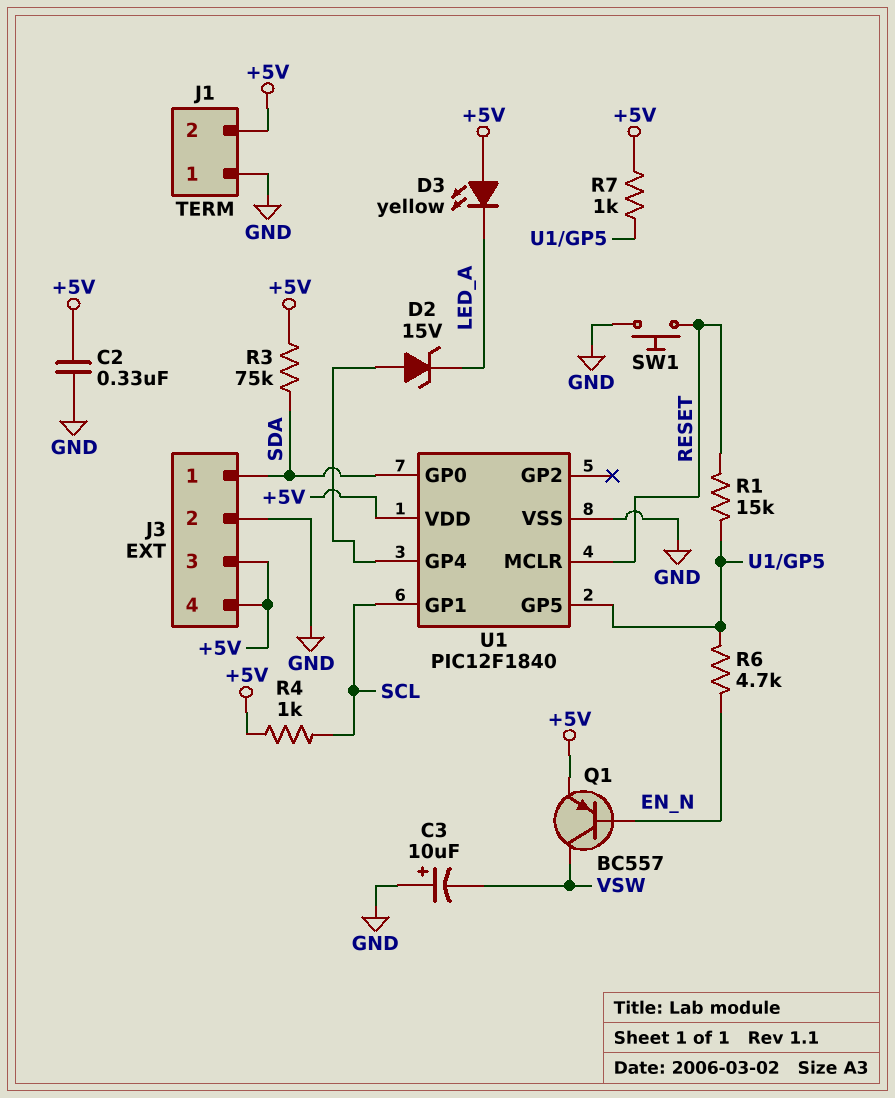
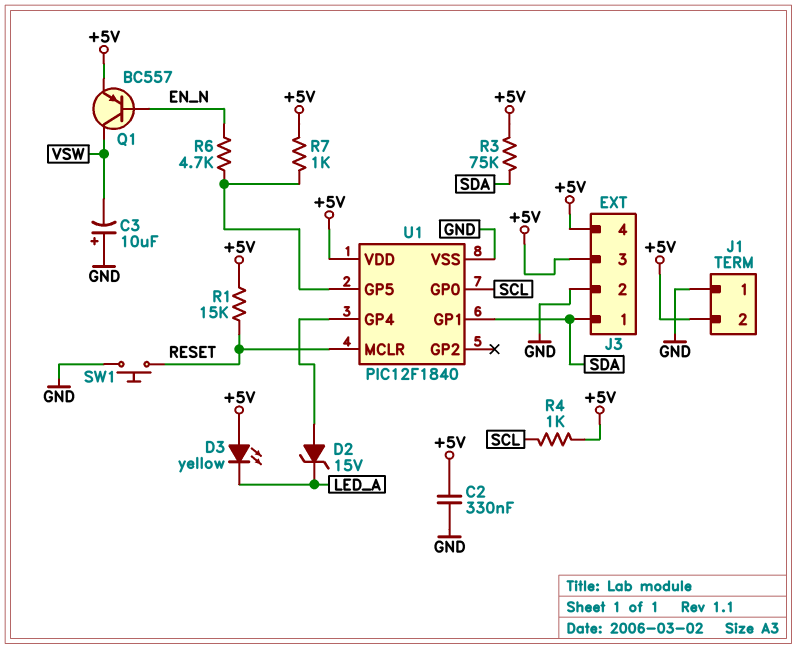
R1: 15k (RESET, U1/GP5) -> 15k (+5V, RESET)
U1 pin GP0: SDA -> SCL
U1 pin GP1: SCL -> SDA

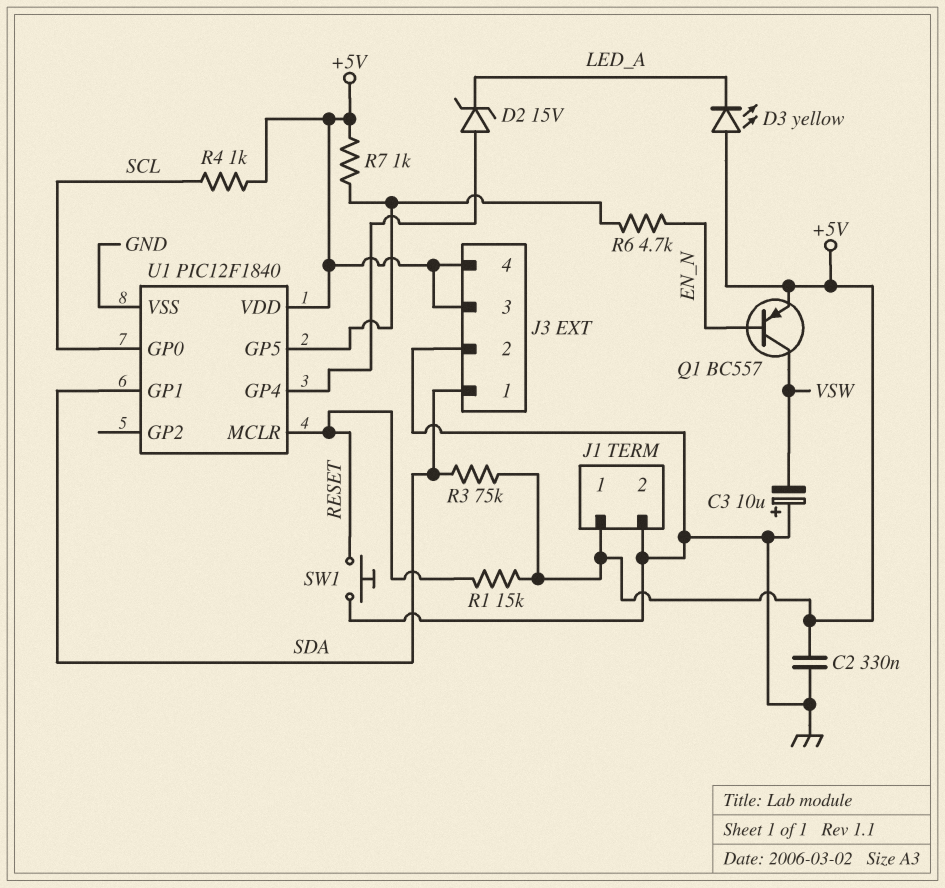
J1 pin 1: GND -> +5V
J1 pin 2: +5V -> GND

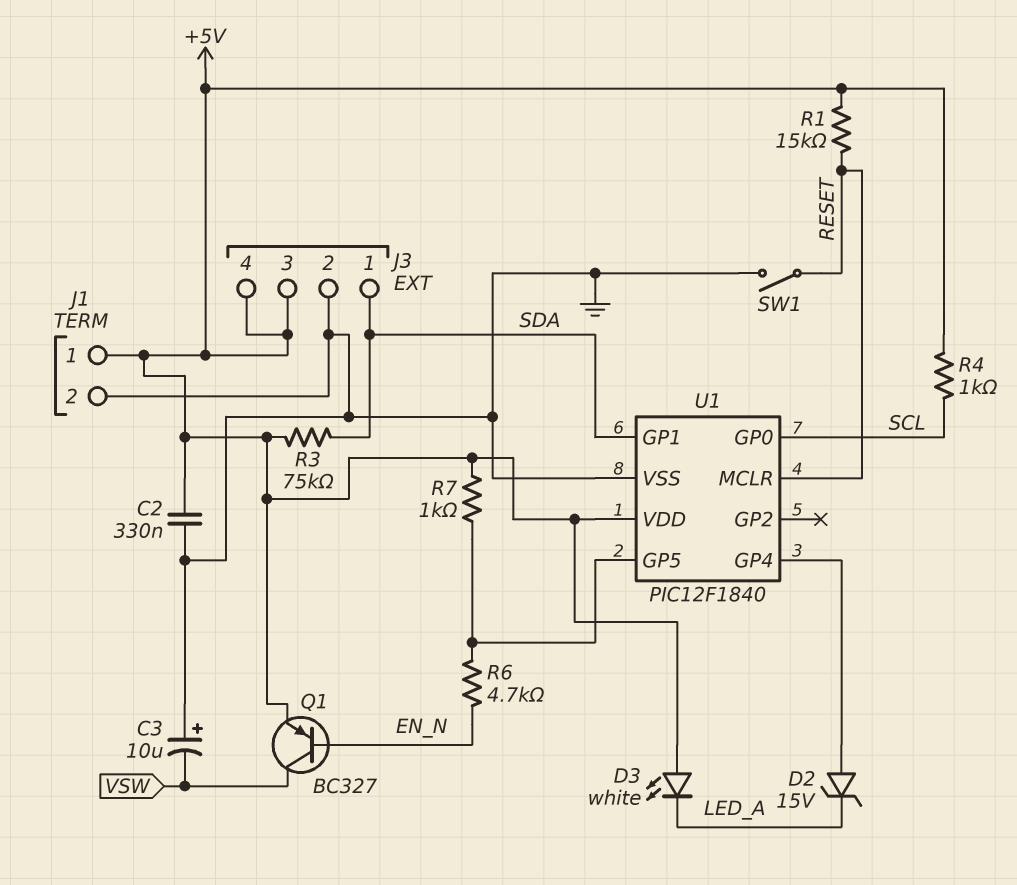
D3: LED yellow (A +5V, K LED_A) -> LED white (A +5V, K LED_A)
Q1: PNP BC557 (B EN_N, C VSW, E +5V) -> PNP BC327 (B EN_N, C VSW, E +5V)
SW1: button (GND, RESET) -> switch (GND, RESET)

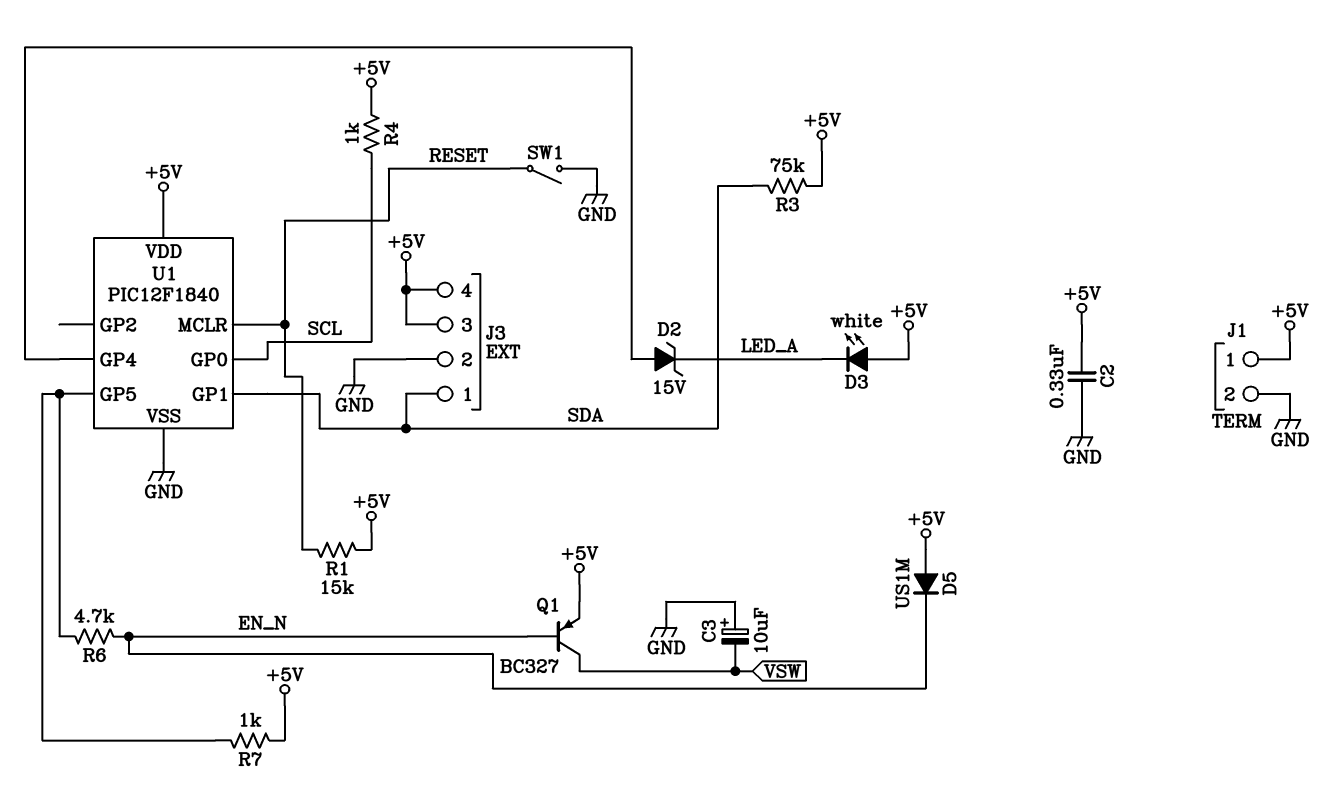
D5: none -> diode US1M (A +5V, K EN_N)

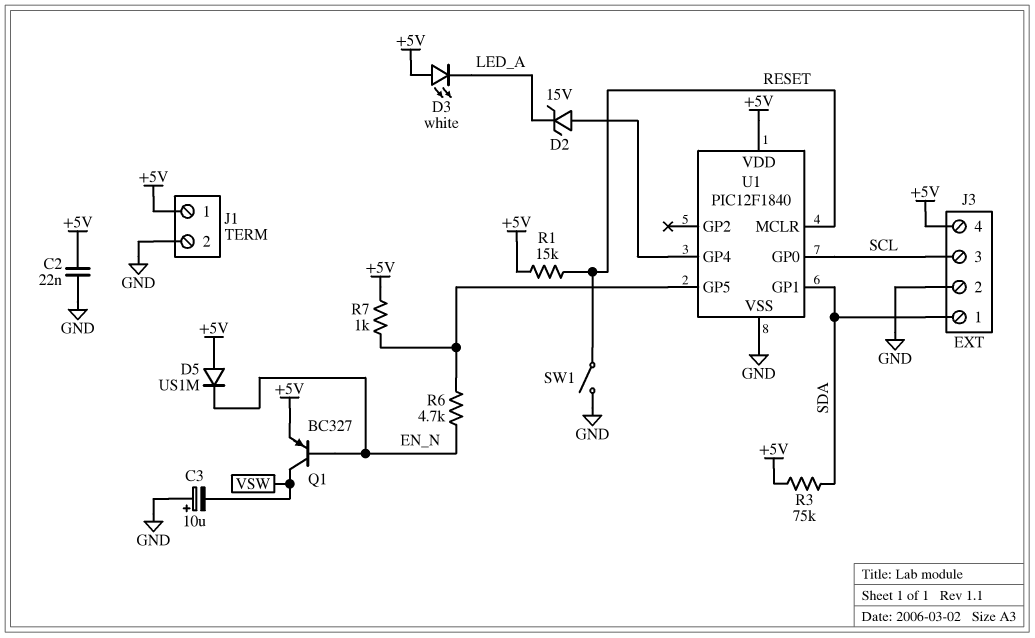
C2: 330nF (+5V, GND) -> 22nF (+5V, GND)
J3 pin 3: +5V -> SCL
R4: 1k (+5V, SCL) -> none

